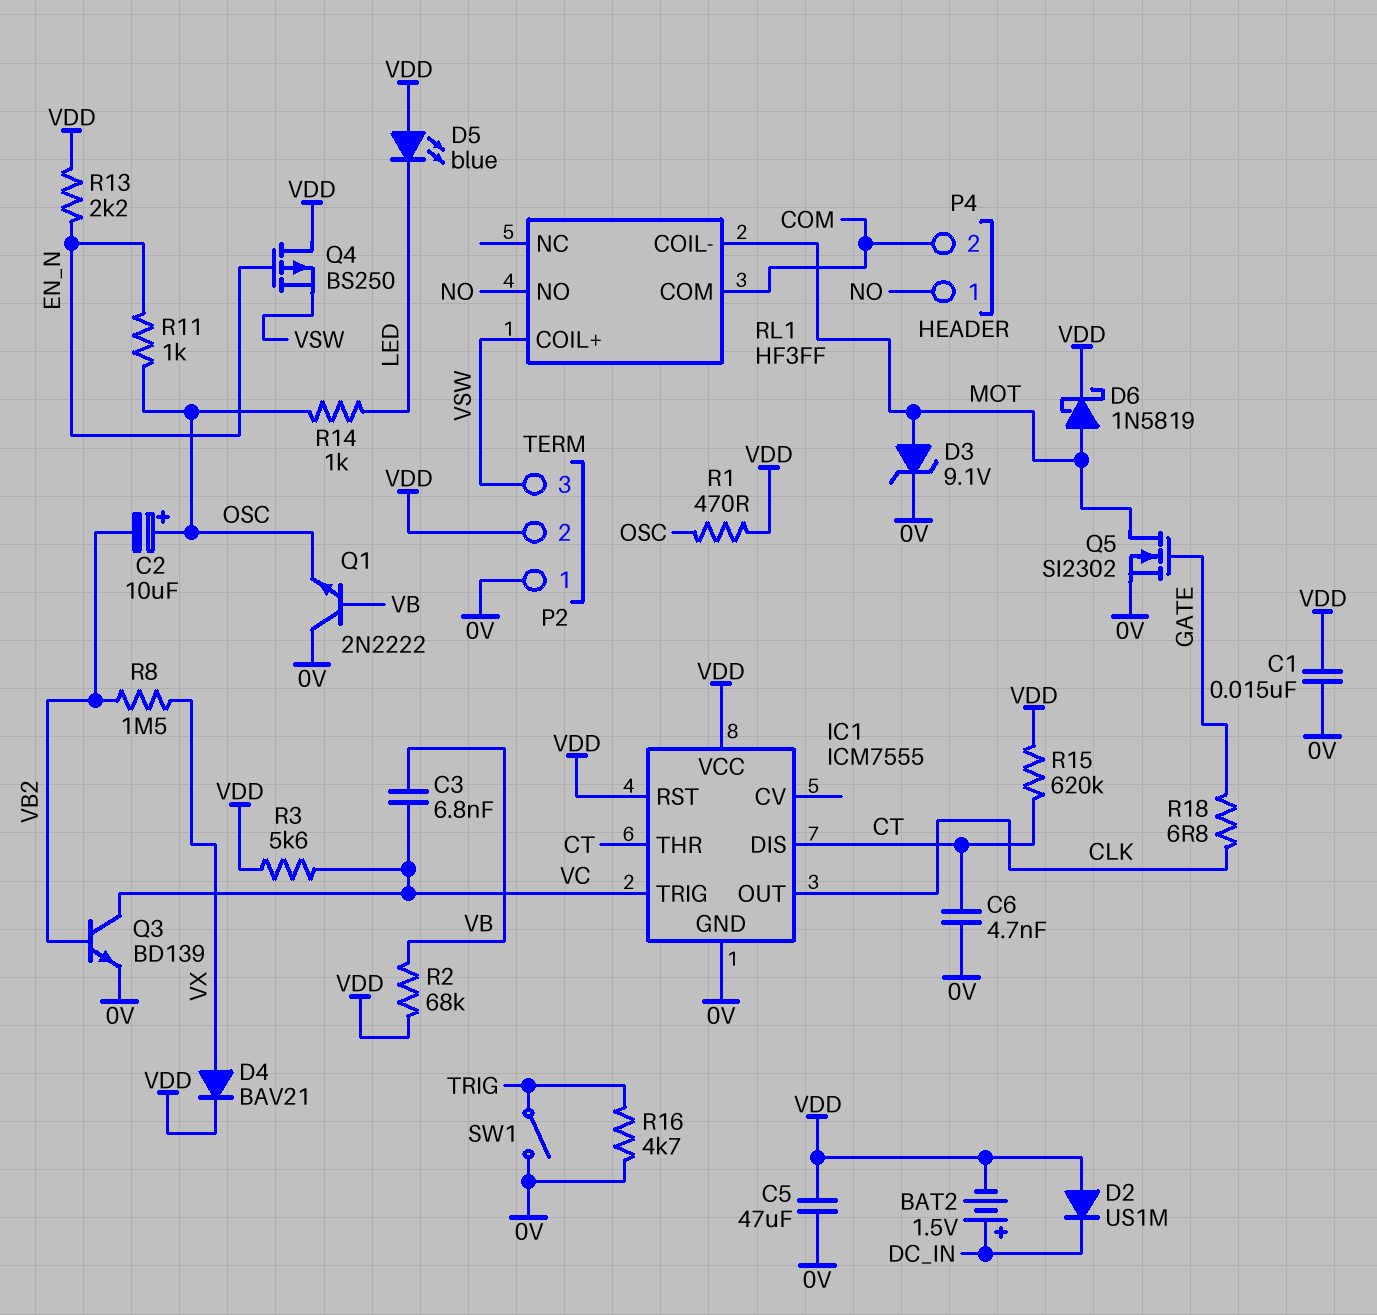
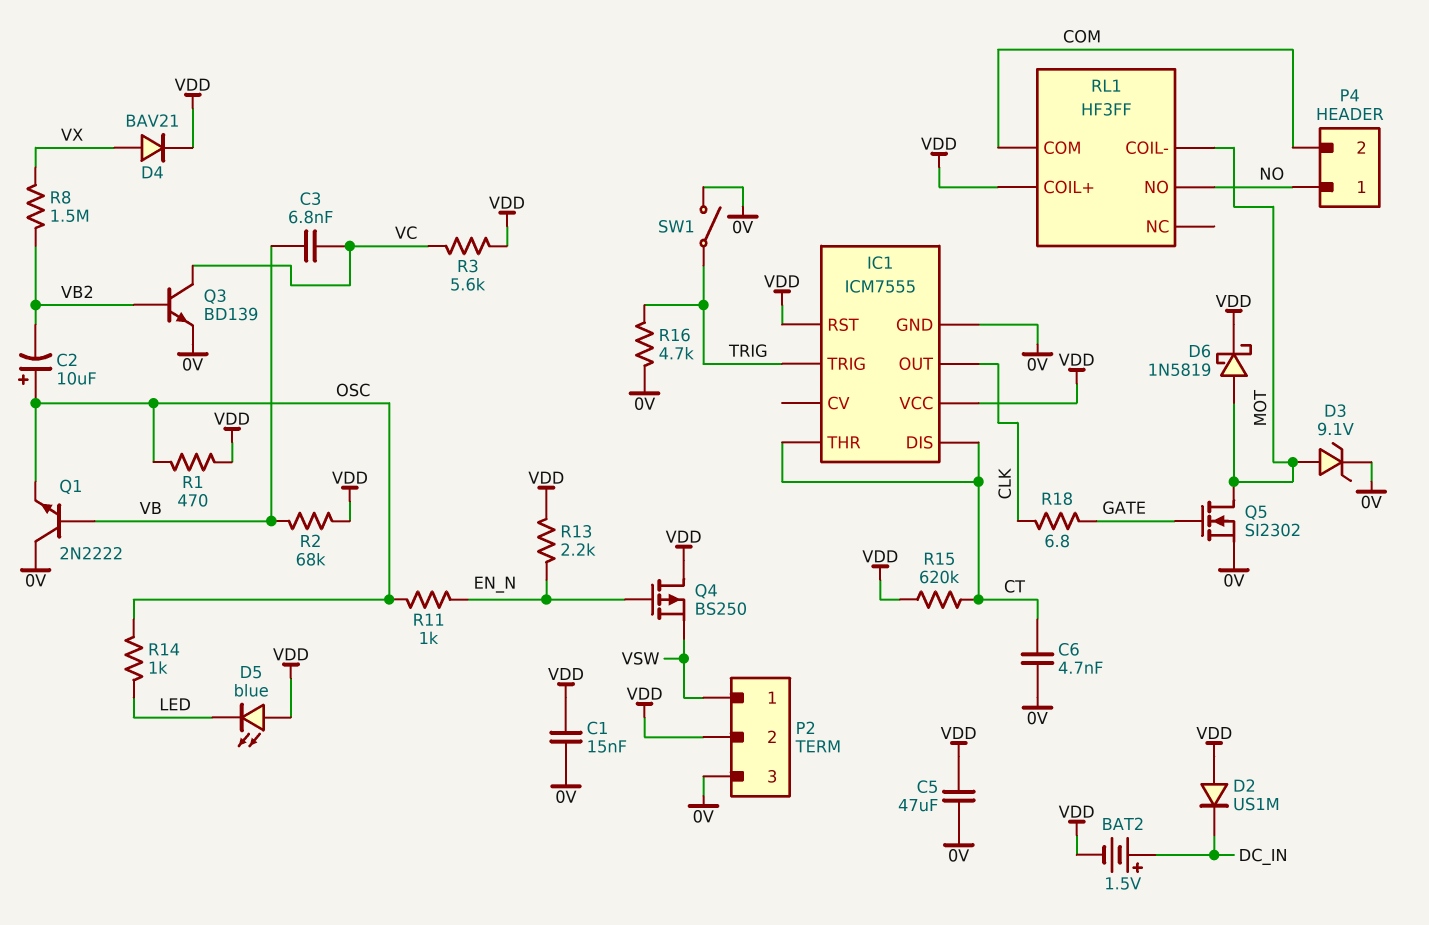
IC1 pin TRIG: VC -> TRIG
P2 pin 1: 0V -> VSW
P2 pin 3: VSW -> 0V
RL1 pin COIL+: VSW -> VDD

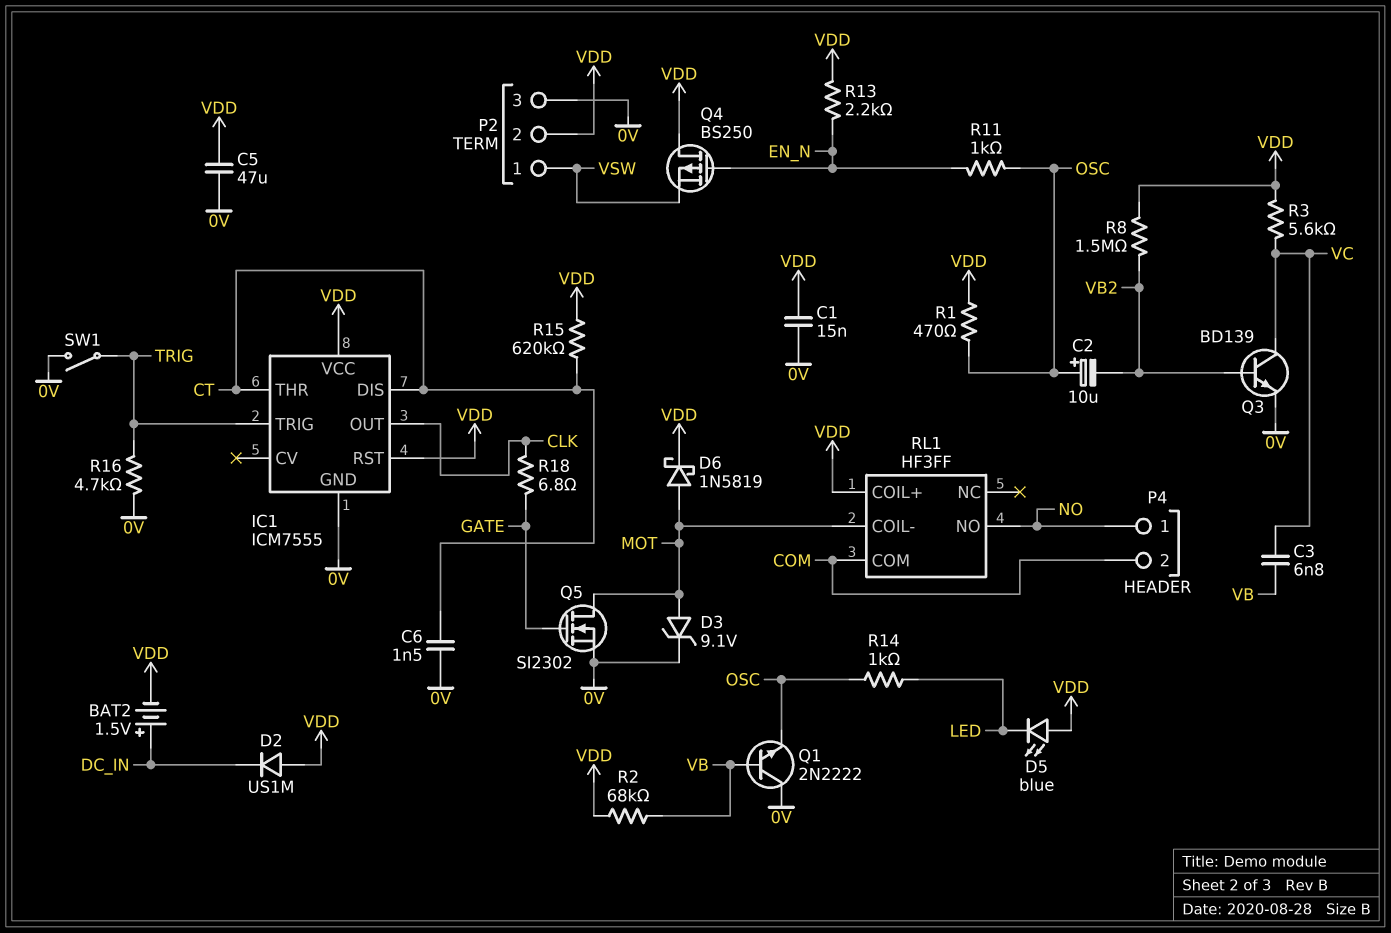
C6: 4.7nF (0V, CT) -> 1.5nF (0V, CT)
D4: diode BAV21 (A VX, K VDD) -> none
R8: 1.5M (VB2, VX) -> 1.5M (VB2, VDD)

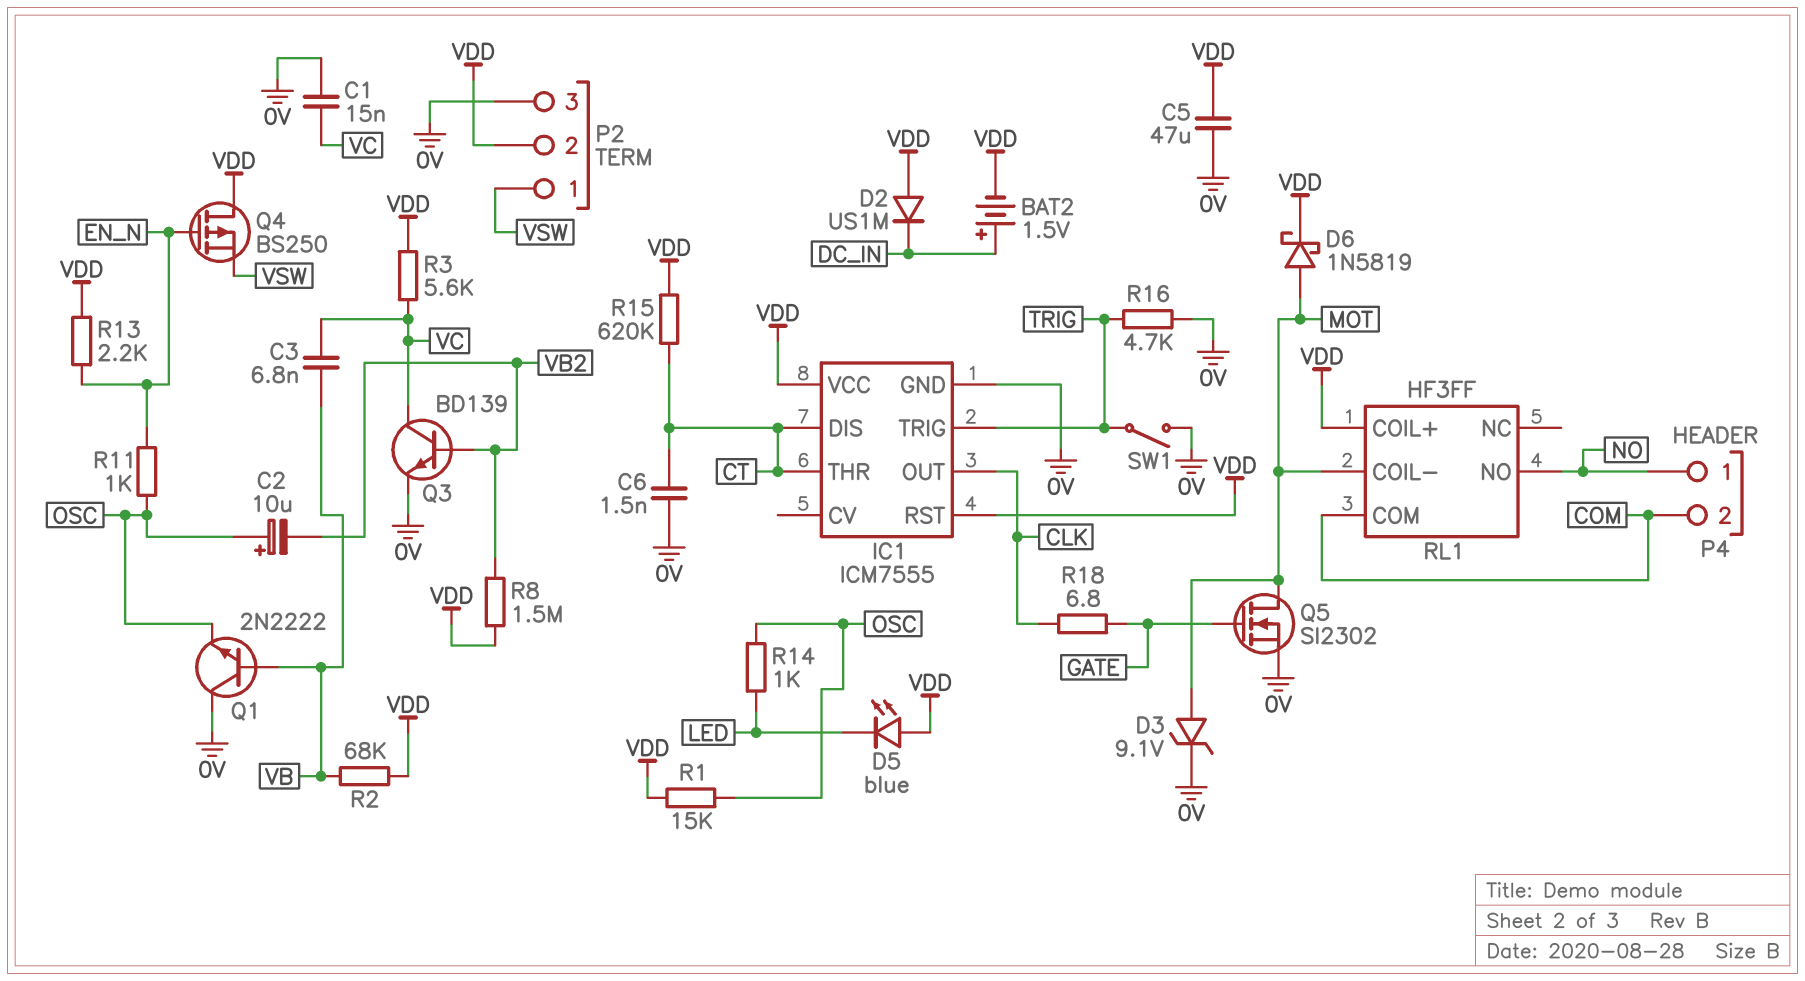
C1: 15nF (0V, VDD) -> 15nF (0V, VC)
R1: 470 (OSC, VDD) -> 15k (OSC, VDD)

